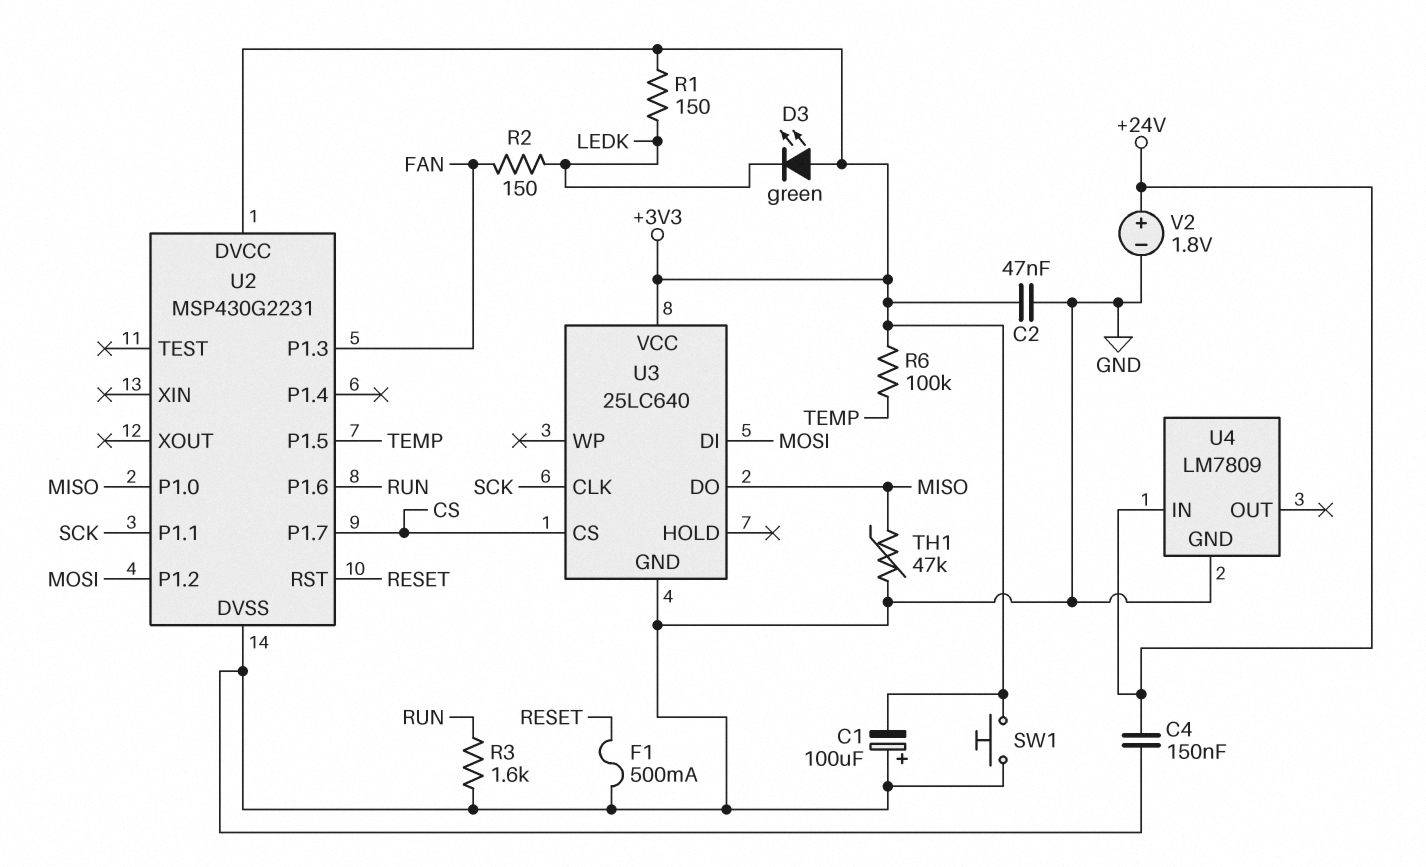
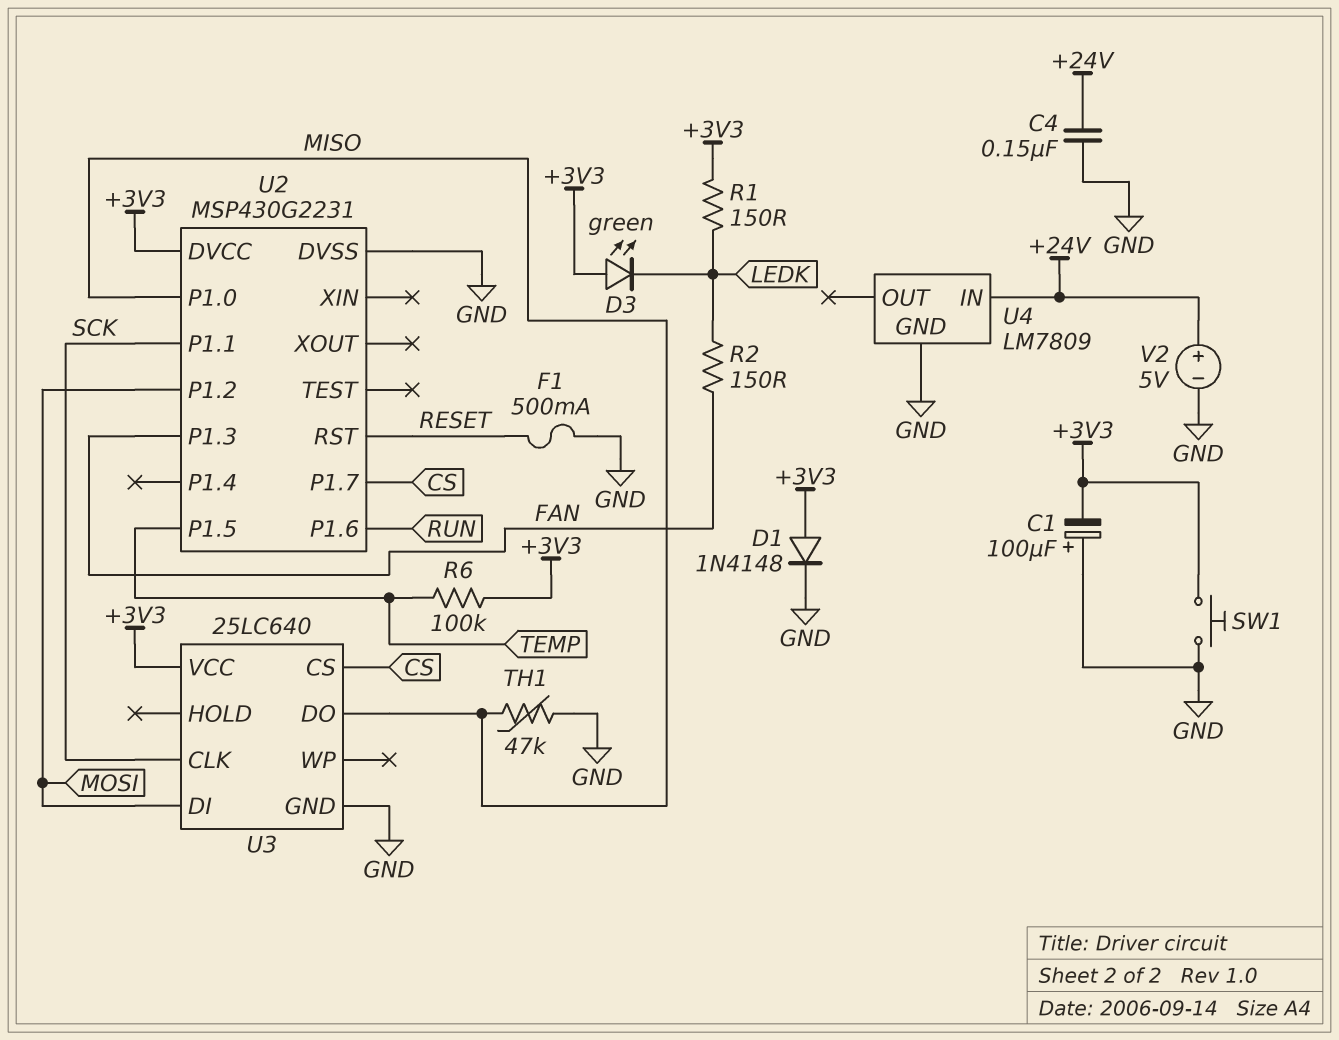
C2: 47nF (+3V3, GND) -> none
D1: none -> diode 1N4148 (A +3V3, K GND)
R3: 1.6k (GND, RUN) -> none
V2: 1.8V (plus +24V, minus GND) -> 5V (plus +24V, minus GND)

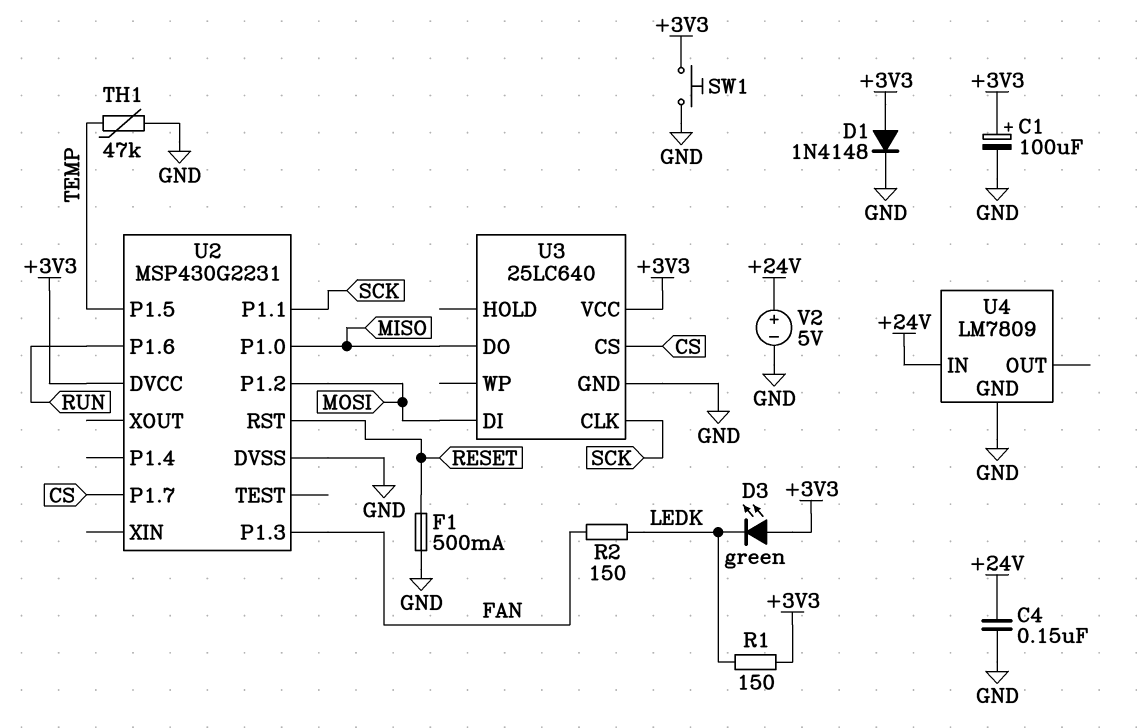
C1: 100uF (plus GND, minus +3V3) -> 100uF (plus +3V3, minus GND)
R6: 100k (+3V3, TEMP) -> none
TH1: 47k (GND, MISO) -> 47k (GND, TEMP)

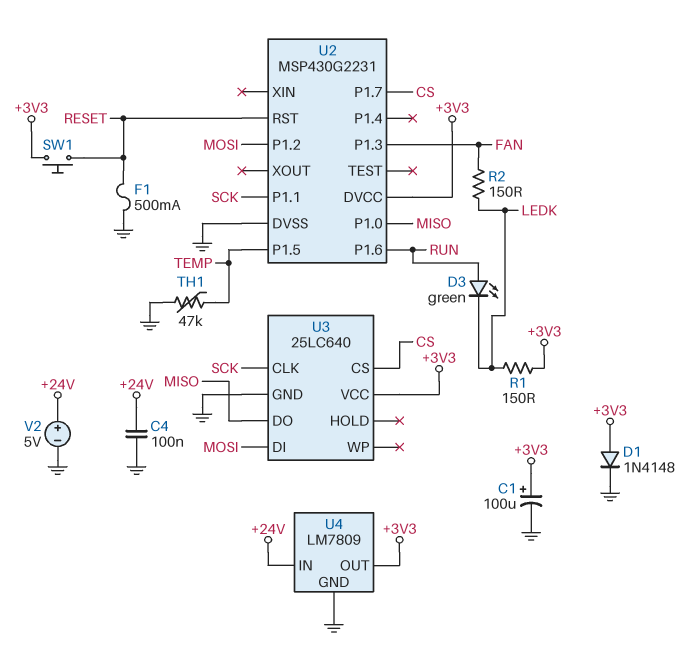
C4: 150nF (+24V, GND) -> 100nF (+24V, GND)
D3: LED green (A +3V3, K LEDK) -> LED green (A RUN, K LEDK)
SW1: button (+3V3, GND) -> button (+3V3, RESET)
U4 pin OUT: none -> +3V3

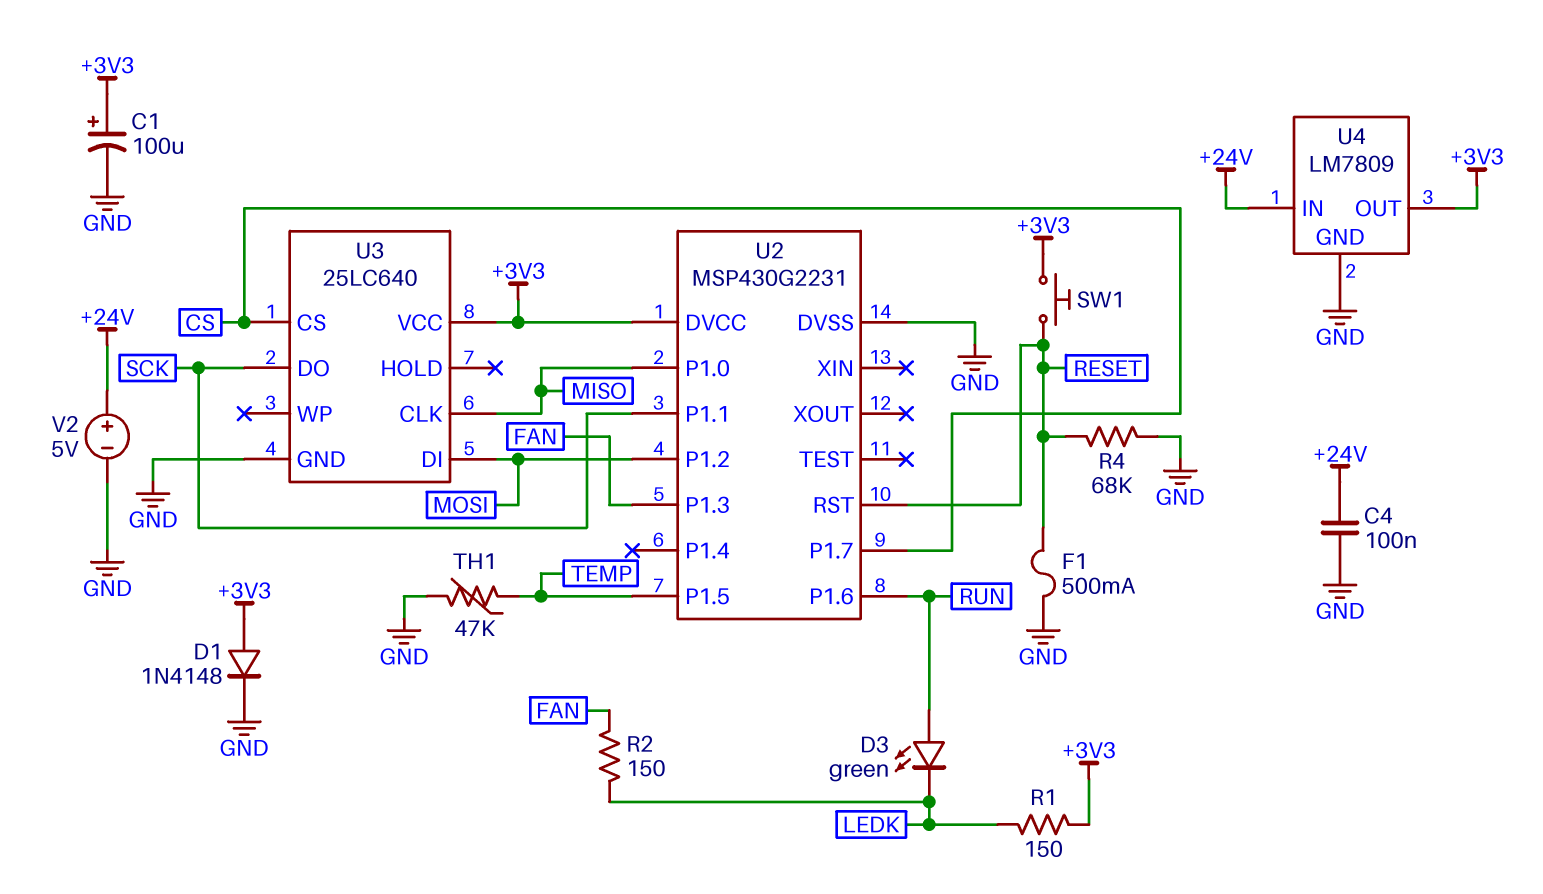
R4: none -> 68k (GND, RESET)
U3 pin CLK: SCK -> MISO
U3 pin DO: MISO -> SCK

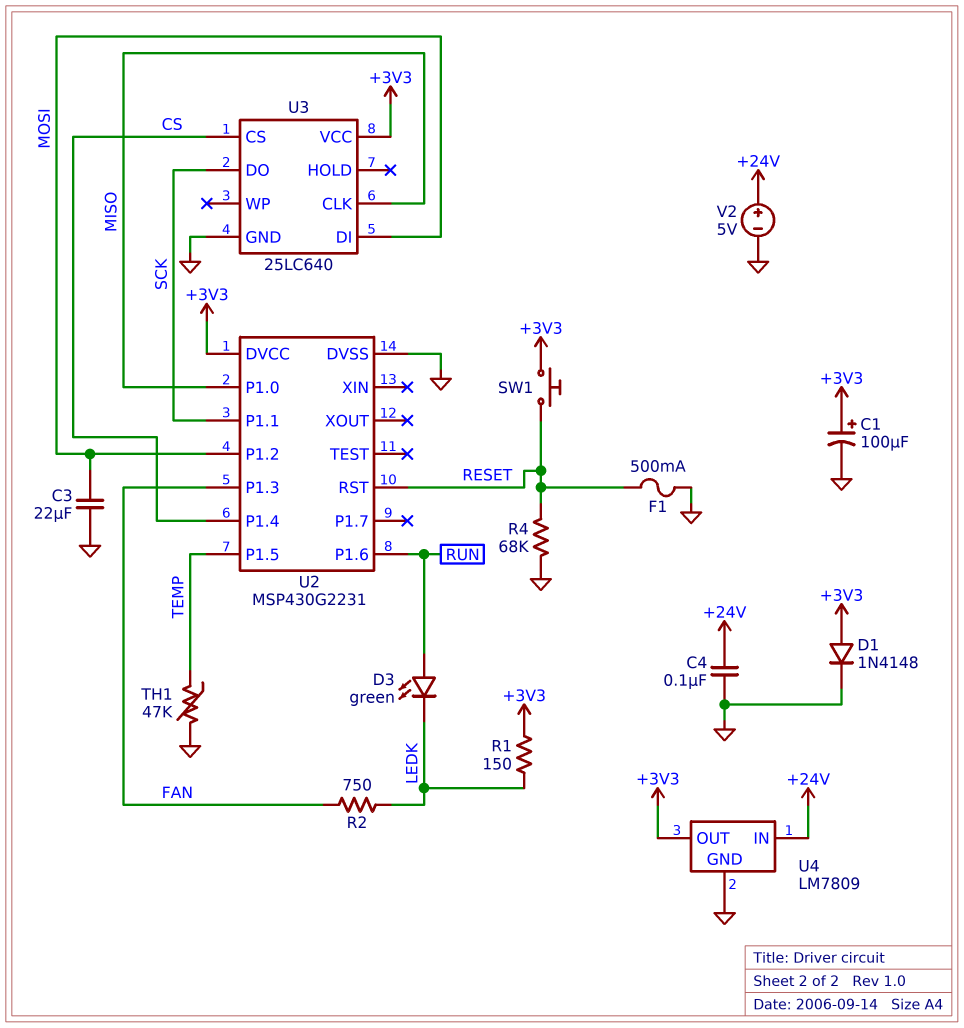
C3: none -> 22uF (GND, MOSI)
R2: 150 (FAN, LEDK) -> 750 (FAN, LEDK)
U2 pin P1.4: none -> CS
U2 pin P1.7: CS -> none

